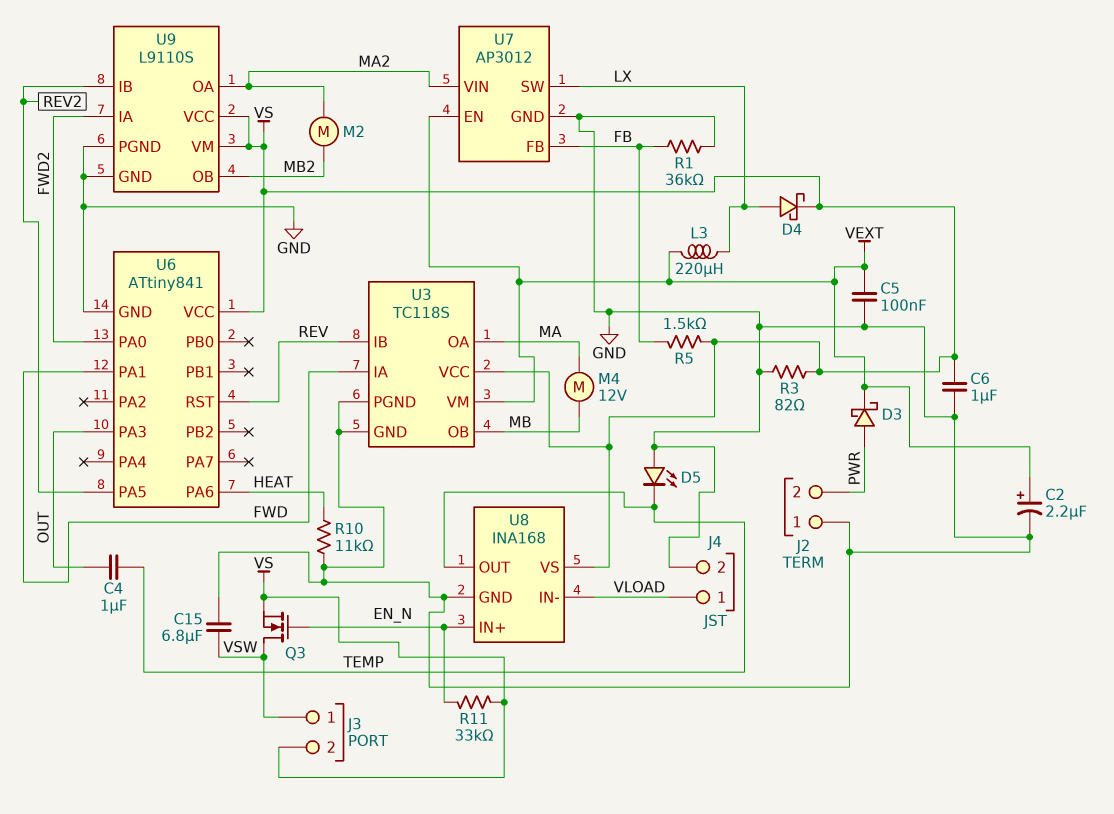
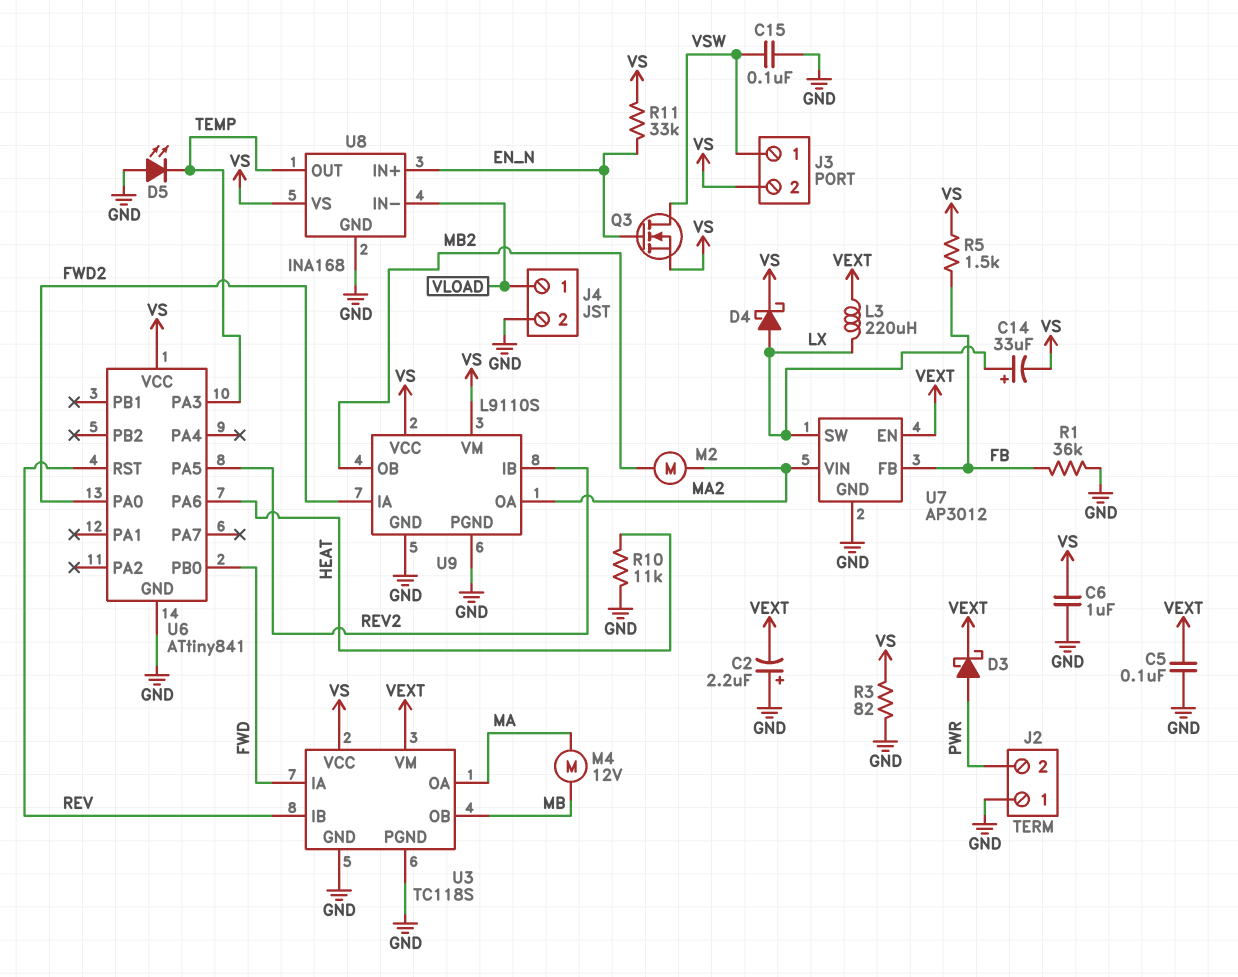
C2: 2.2uF (plus VEXT, minus GND) -> 2.2uF (plus GND, minus VEXT)
C4: 1uF (OUT, TEMP) -> none
C14: none -> 33uF (plus LX, minus VS)
C15: 6.8uF (GND, VSW) -> 100nF (GND, VSW)
U6 pin PA1: FWD -> none
U6 pin PA3: OUT -> TEMP
U6 pin PB0: none -> FWD

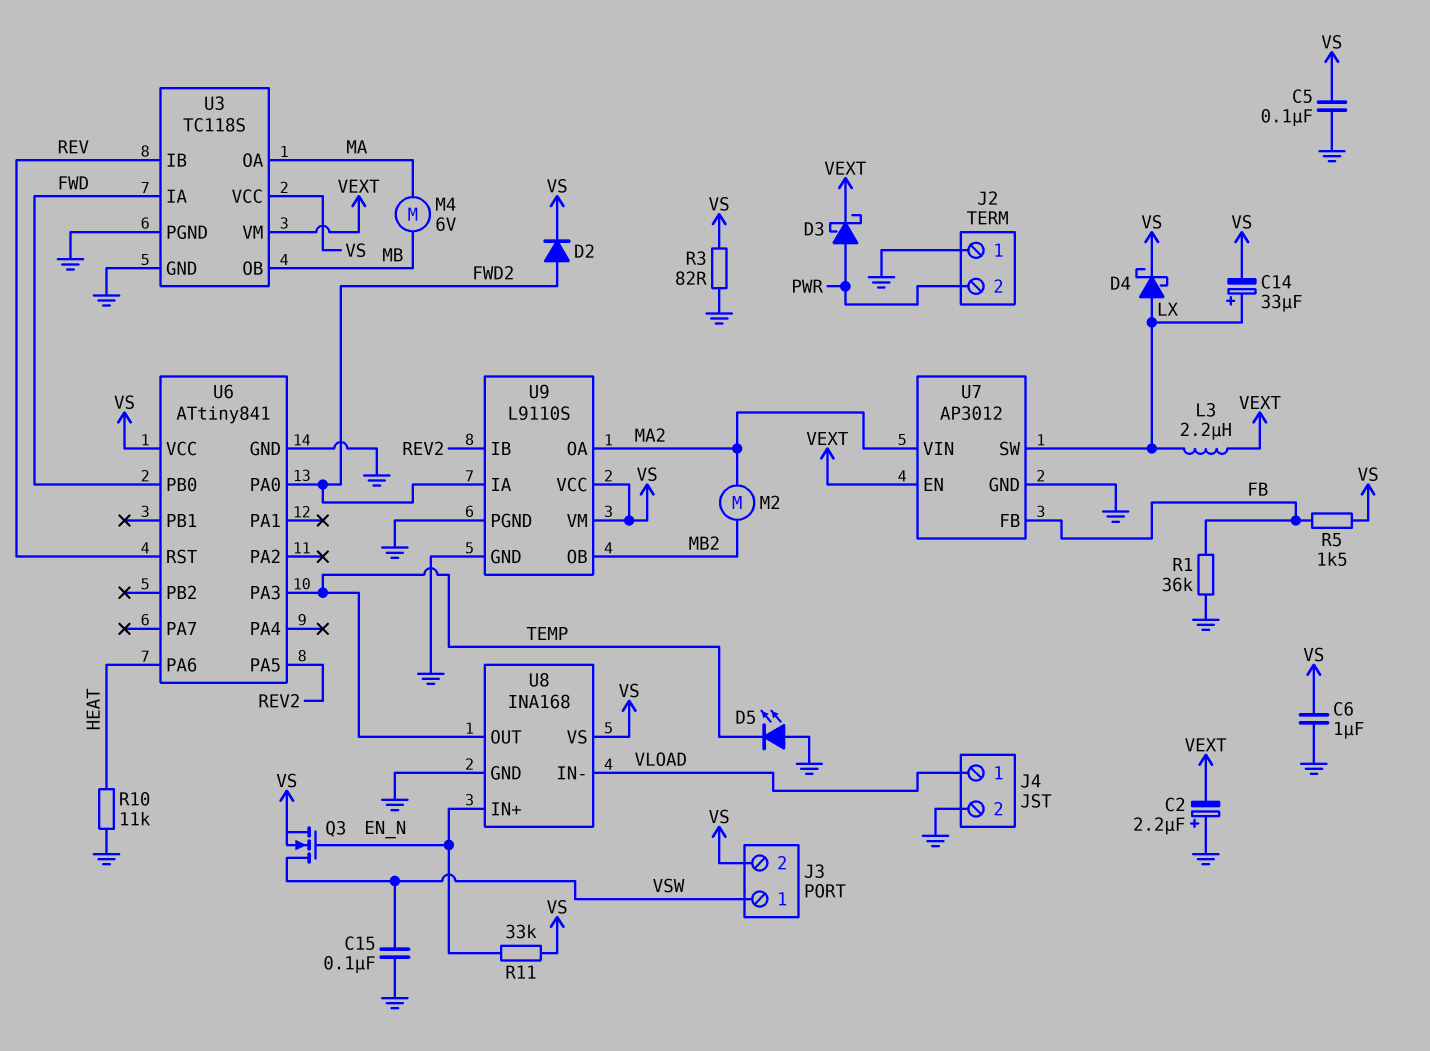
C5: 100nF (GND, VEXT) -> 100nF (GND, VS)
D2: none -> diode (A FWD2, K VS)
L3: 220uH (LX, VEXT) -> 2.2uH (LX, VEXT)
M4: motor 12V (MA, MB) -> motor 6V (MA, MB)

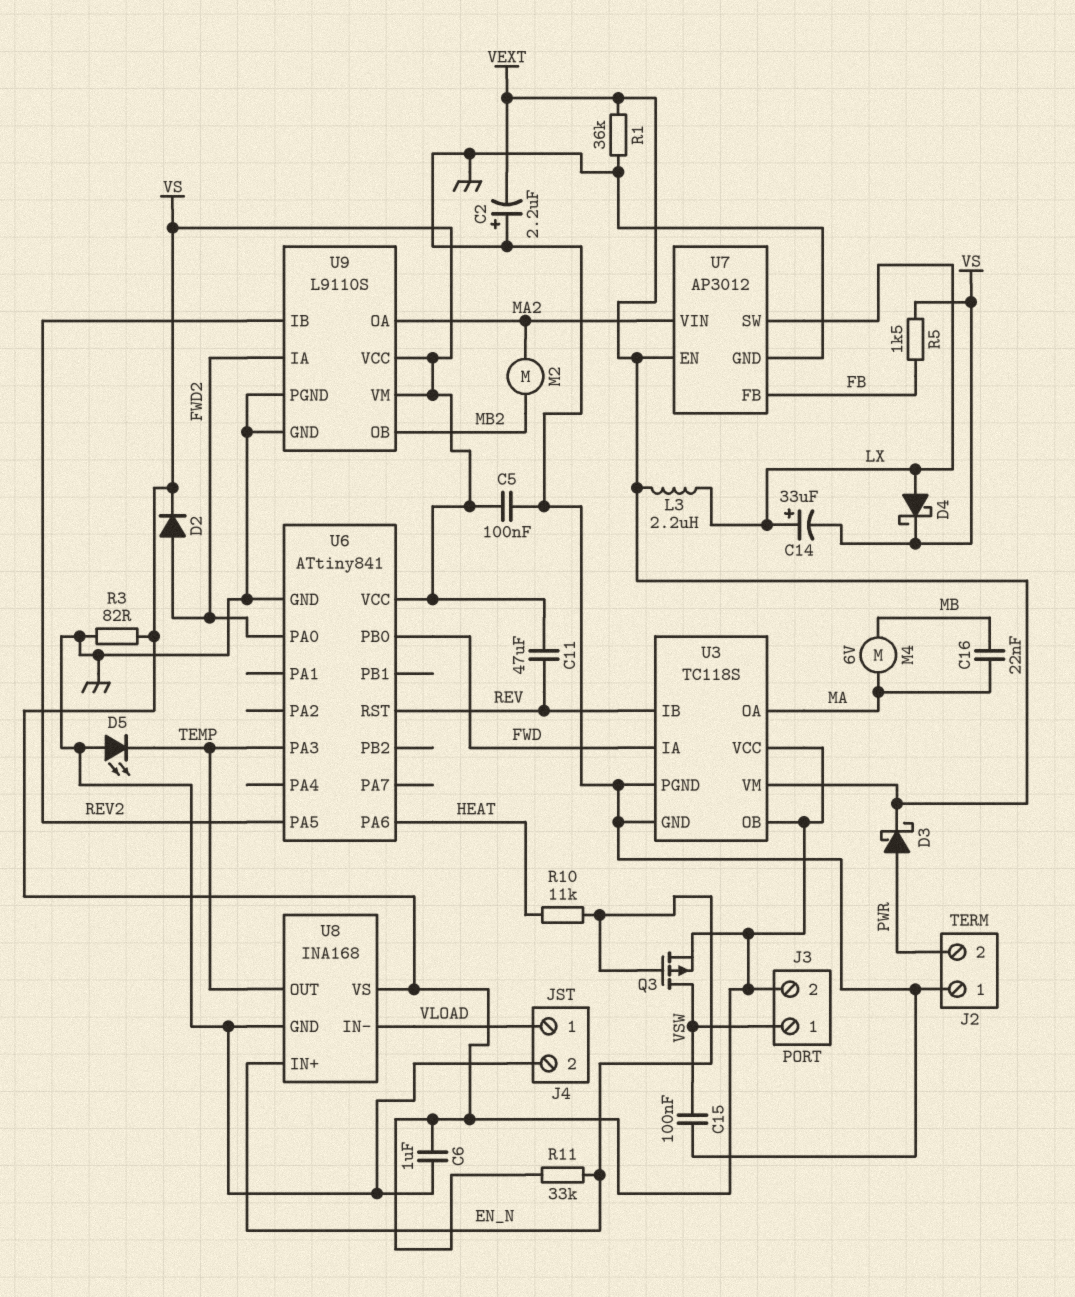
C11: none -> 47uF (REV, VS)
C16: none -> 22nF (MA, MB)
Q3: NMOS (G EN_N, D VSW, S VS) -> PMOS (G EN_N, D VSW, S VS)
R1: 36k (FB, GND) -> 36k (GND, VEXT)
R10: 11k (GND, HEAT) -> 11k (EN_N, HEAT)
U3 pin OB: MB -> VS

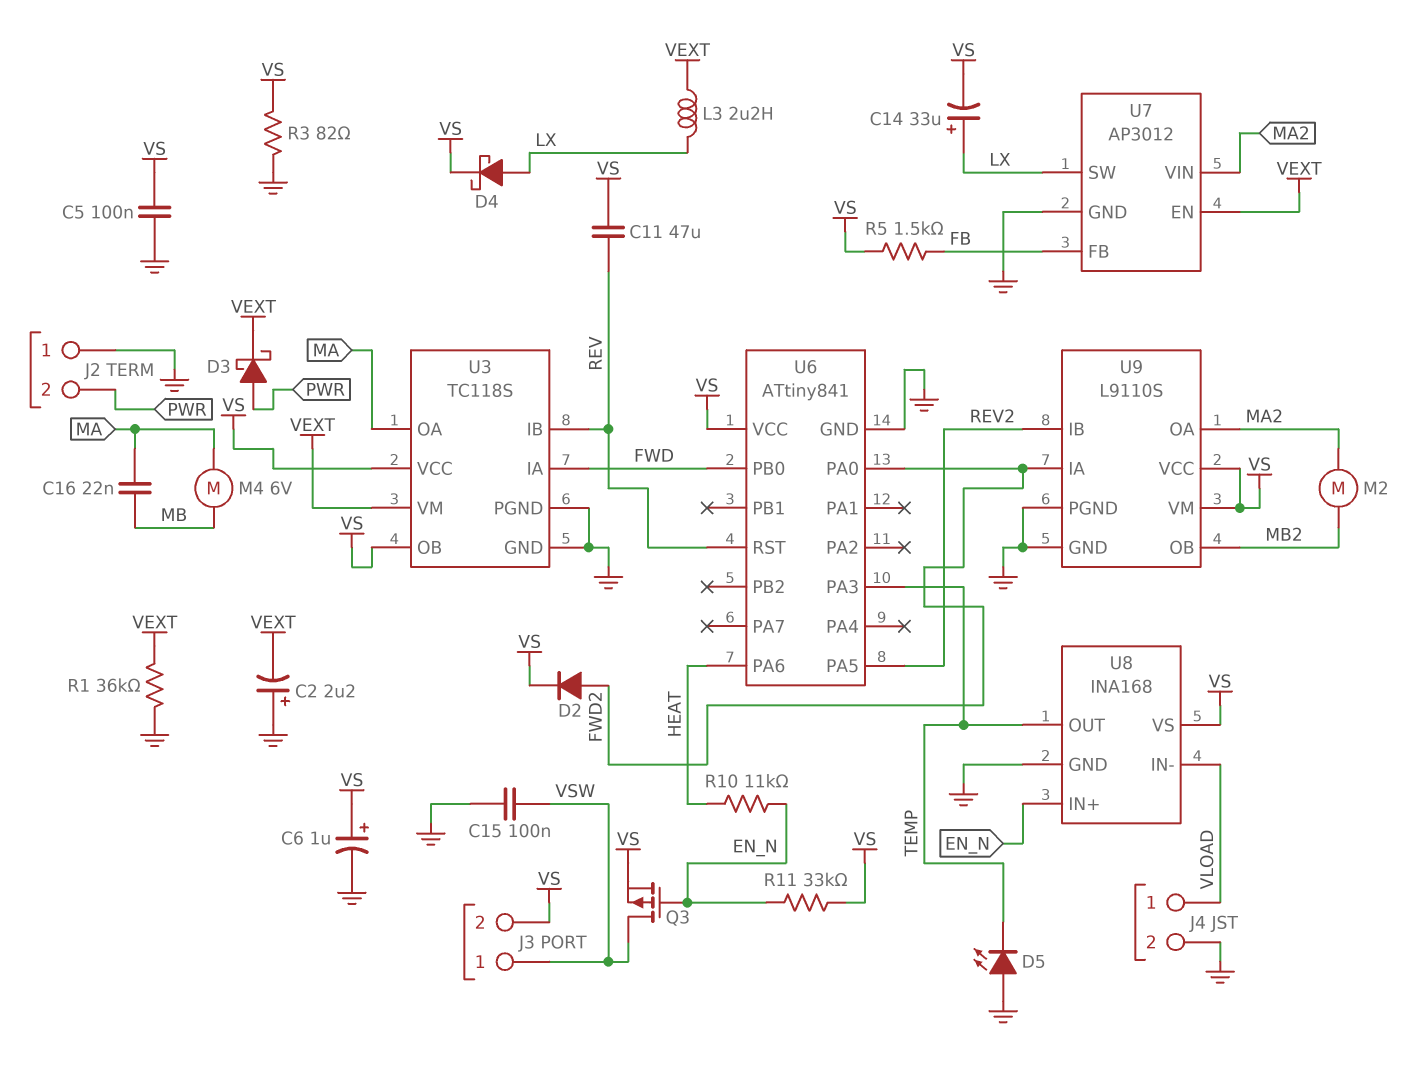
C6: 1uF (GND, VS) -> 1uF (plus VS, minus GND)

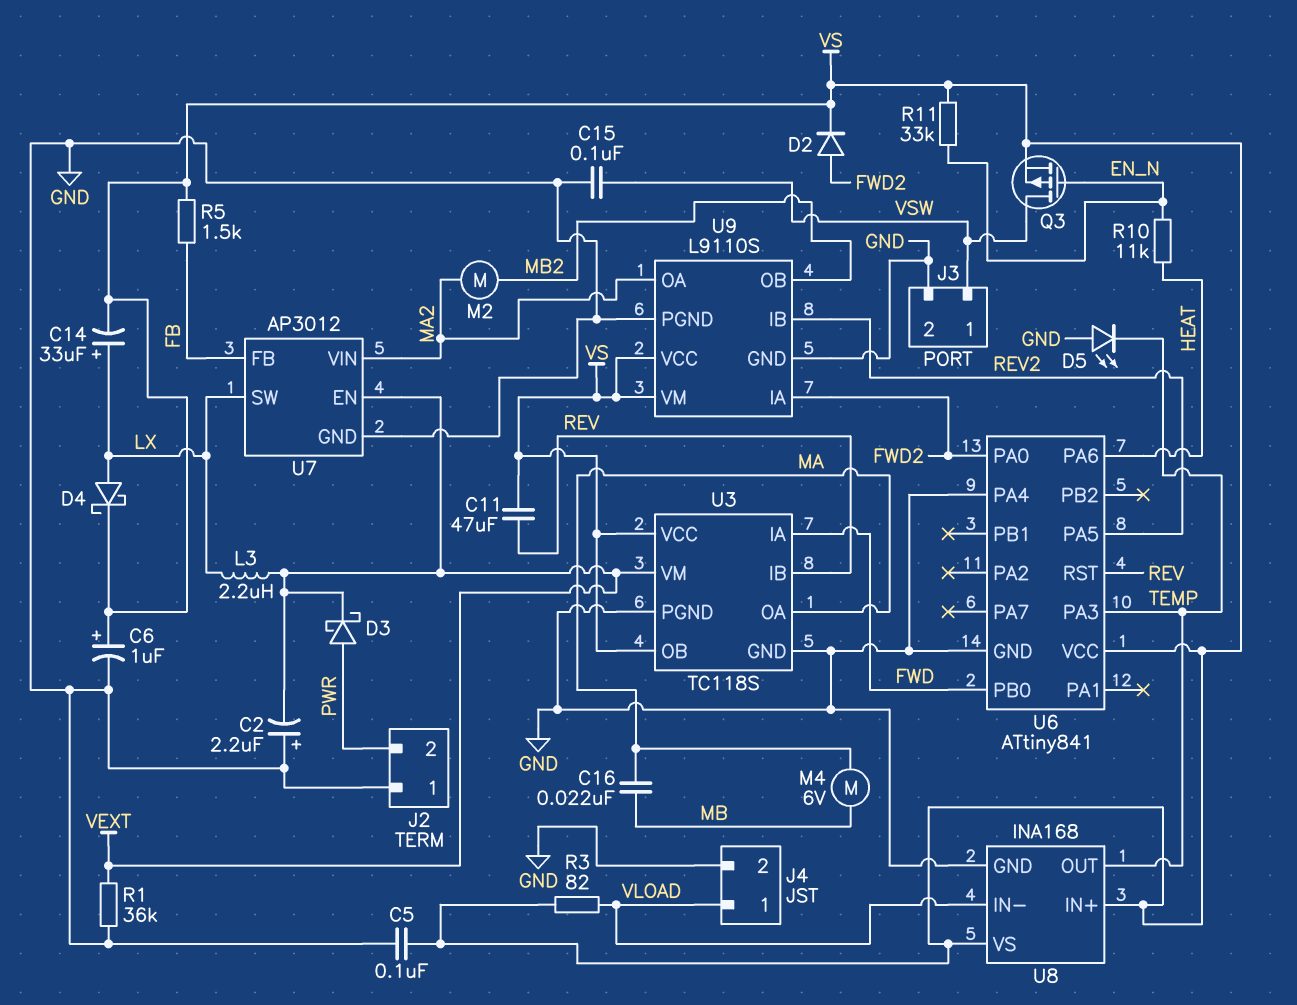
J3 pin 2: VS -> GND
R3: 82 (GND, VS) -> 82 (VLOAD, VS)
U6 pin PA4: none -> GND
U8 pin IN+: EN_N -> VS

